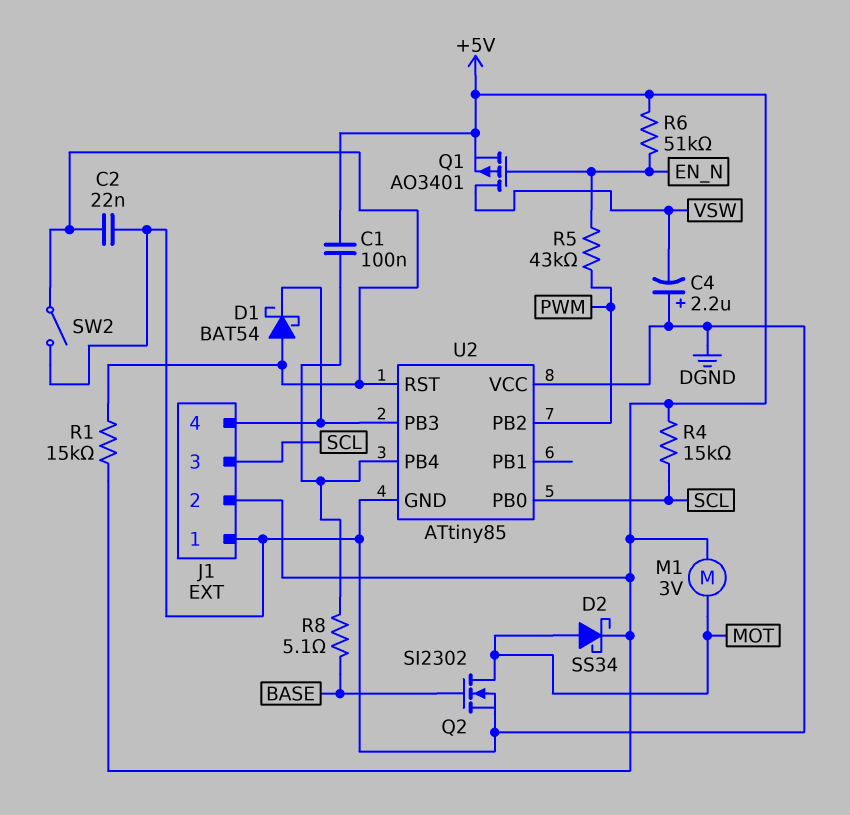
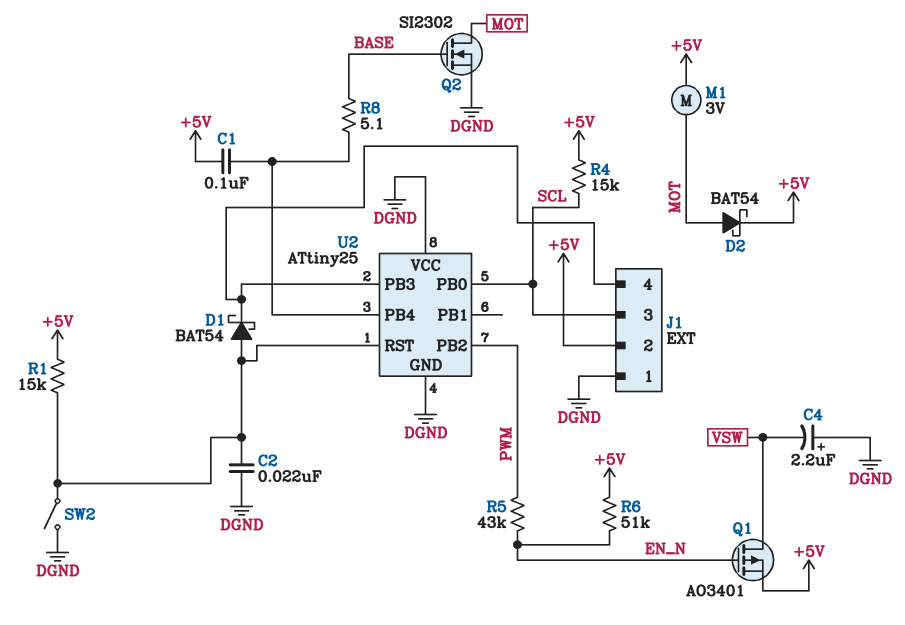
D2: schottky SS34 (A MOT, K +5V) -> schottky BAT54 (A MOT, K +5V)
U2: ATtiny85 -> ATtiny25

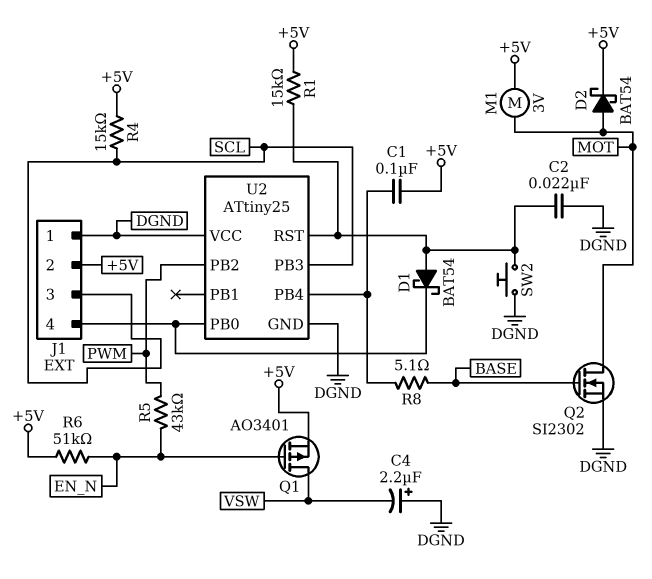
SW2: switch (DGND, U2/RST) -> button (DGND, U2/RST)
U2 pin PB0: SCL -> J1/4
U2 pin PB3: J1/4 -> SCL

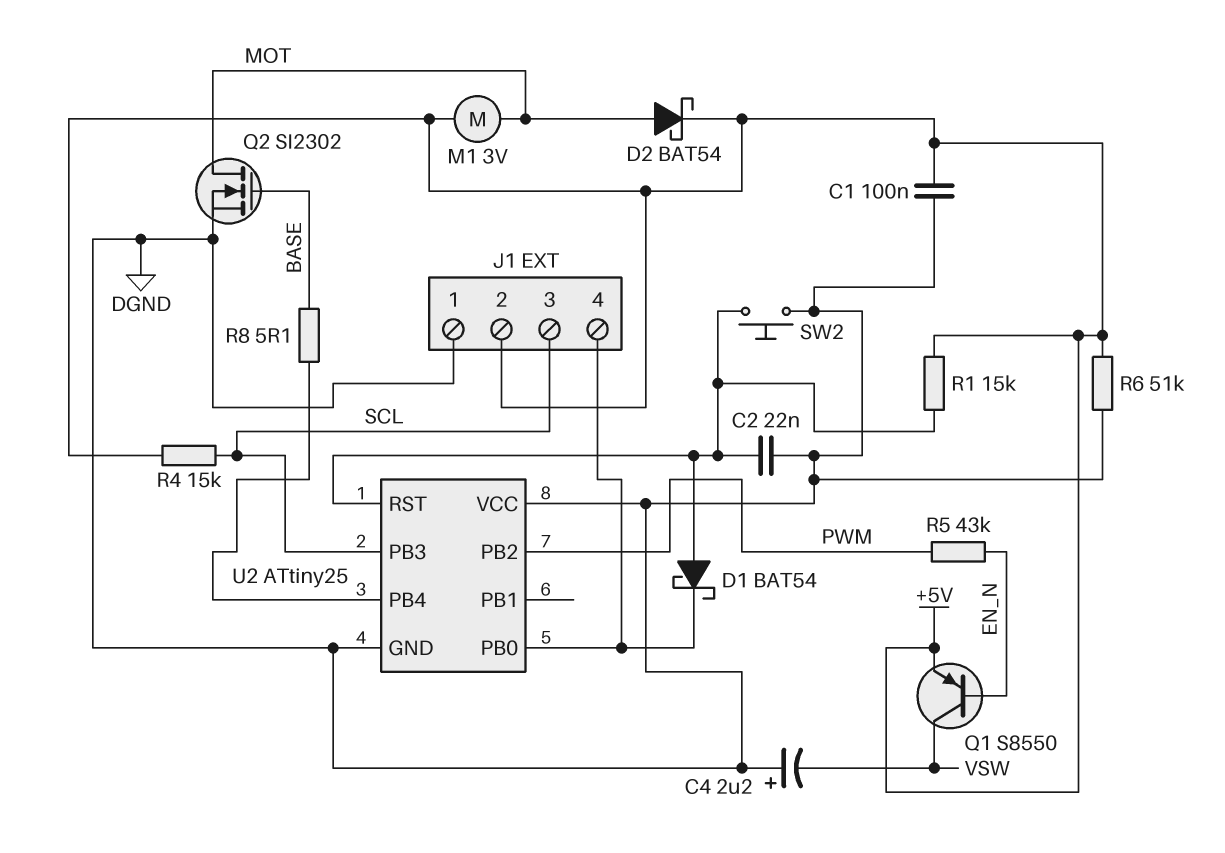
C1: 100nF (+5V, U2/PB4) -> 100nF (+5V, DGND)
Q1: PMOS AO3401 (G EN_N, D VSW, S +5V) -> PNP S8550 (B EN_N, C VSW, E +5V)
R6: 51k (+5V, EN_N) -> 51k (+5V, DGND)

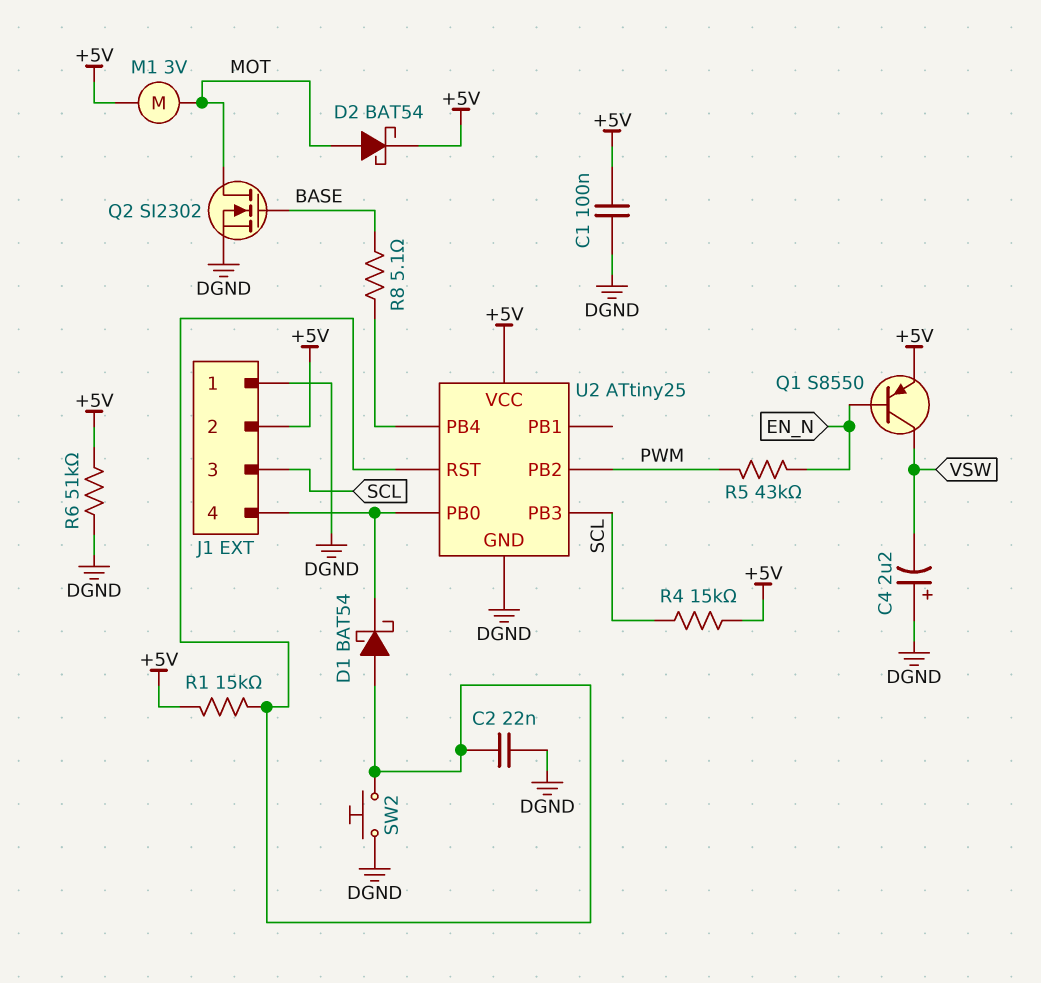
U2 pin VCC: DGND -> +5V

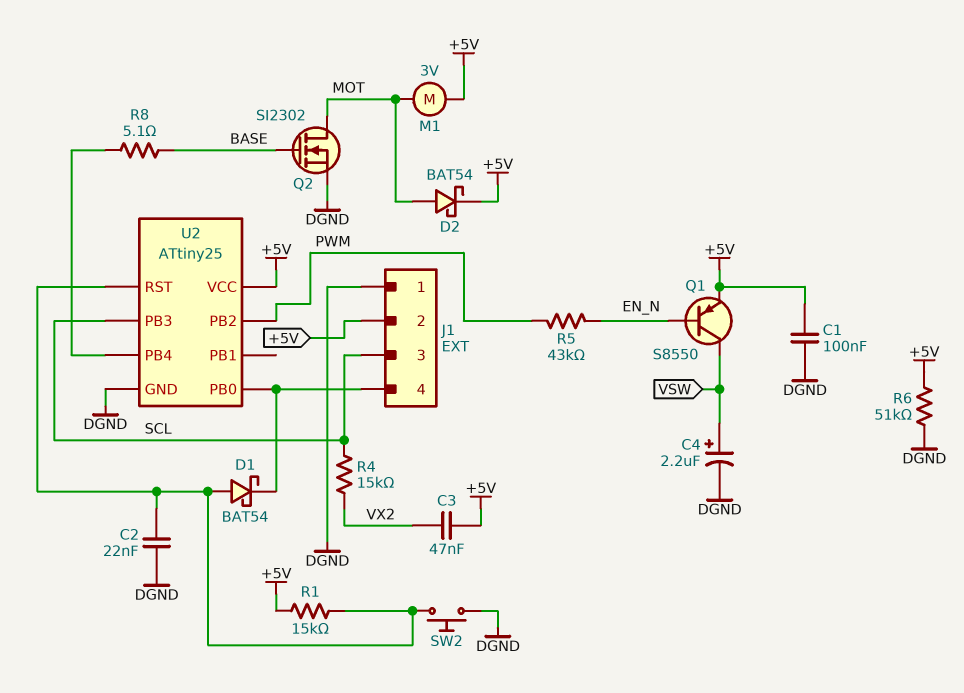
C3: none -> 47nF (+5V, VX2)
C4: 2.2uF (plus DGND, minus VSW) -> 2.2uF (plus VSW, minus DGND)
R4: 15k (+5V, SCL) -> 15k (SCL, VX2)

